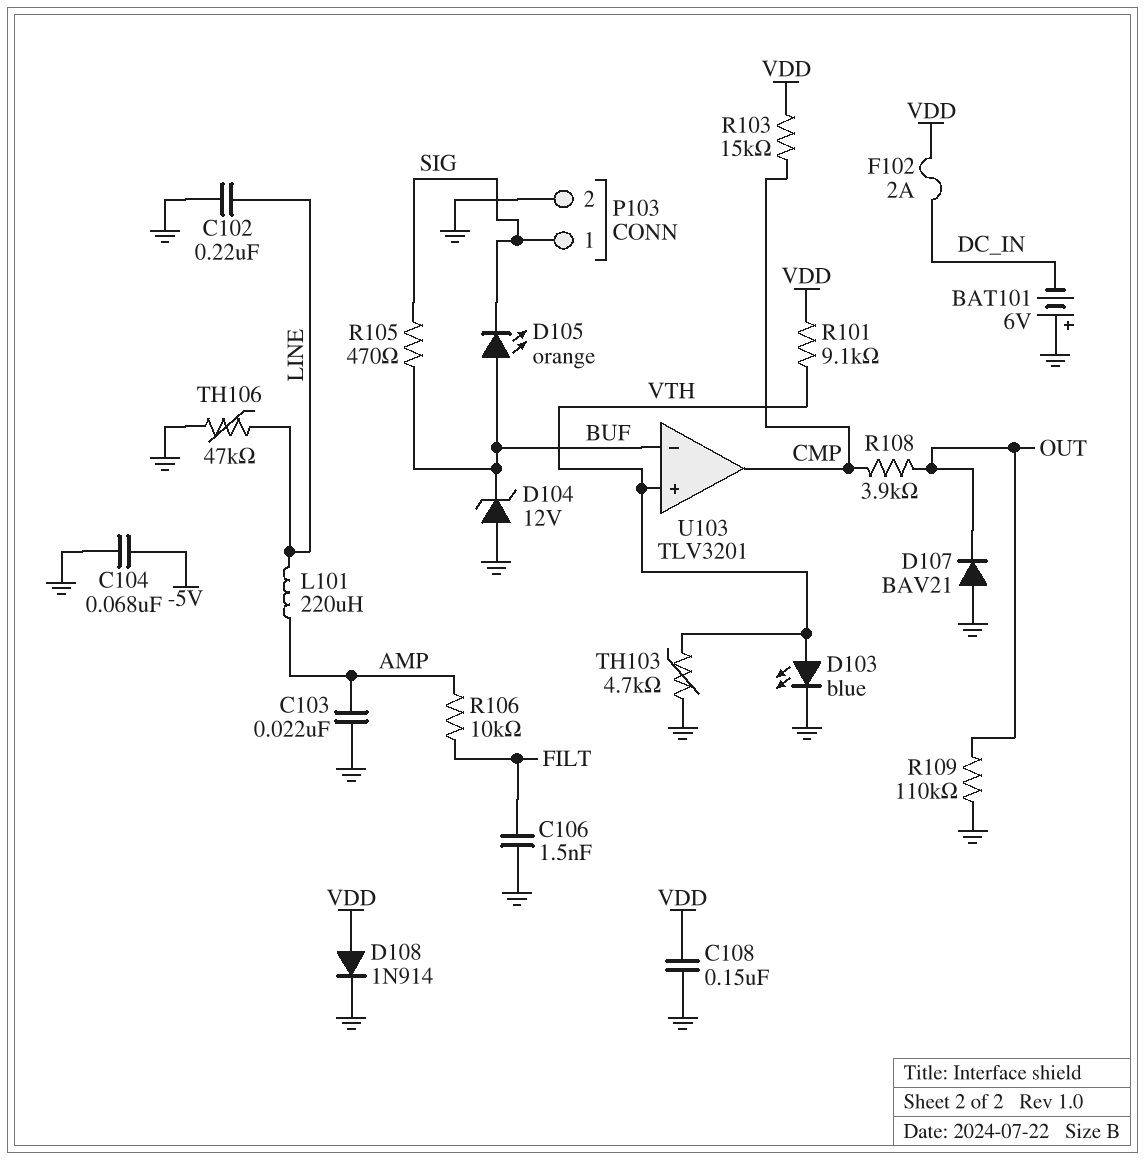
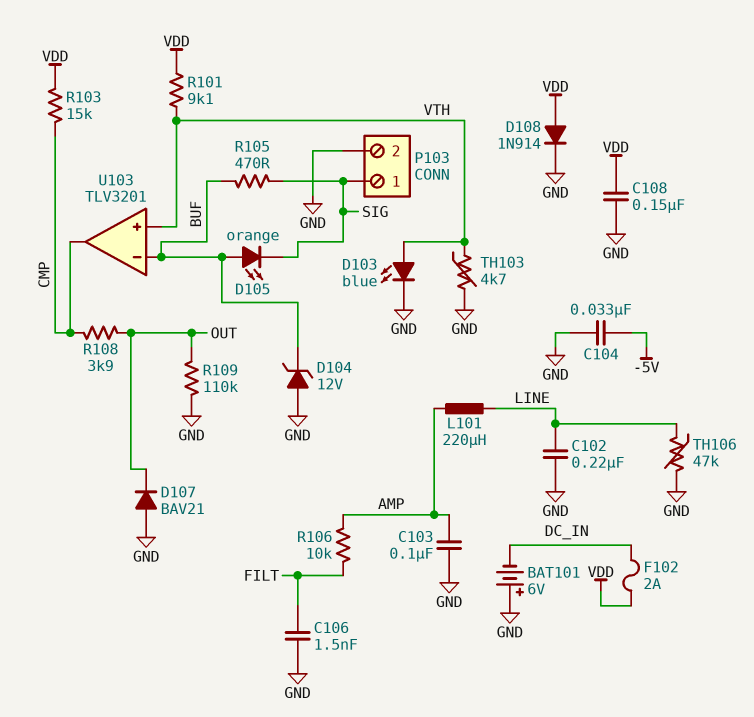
C103: 22nF (AMP, GND) -> 100nF (AMP, GND)
C104: 68nF (-5V, GND) -> 33nF (-5V, GND)

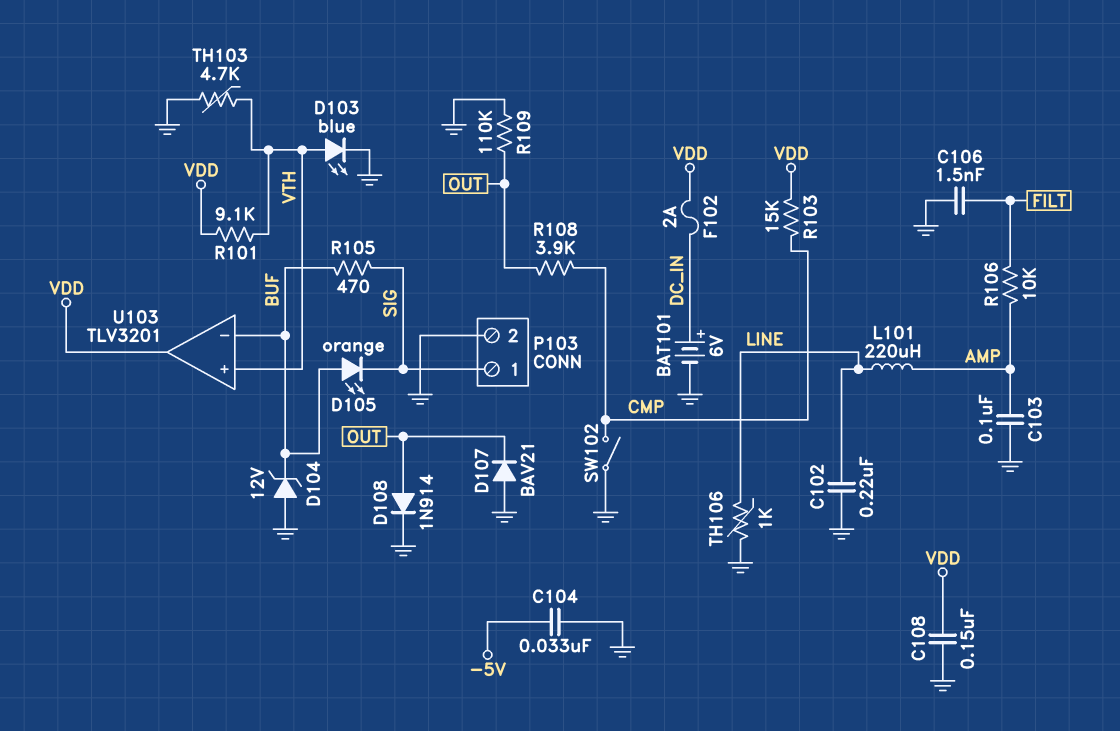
BAT101: 6V (plus GND, minus DC_IN) -> 6V (plus DC_IN, minus GND)
D108: diode 1N914 (A VDD, K GND) -> diode 1N914 (A OUT, K GND)
SW102: none -> switch (CMP, GND)
TH106: 47k (GND, LINE) -> 1k (GND, LINE)
U103 pin out: CMP -> VDD

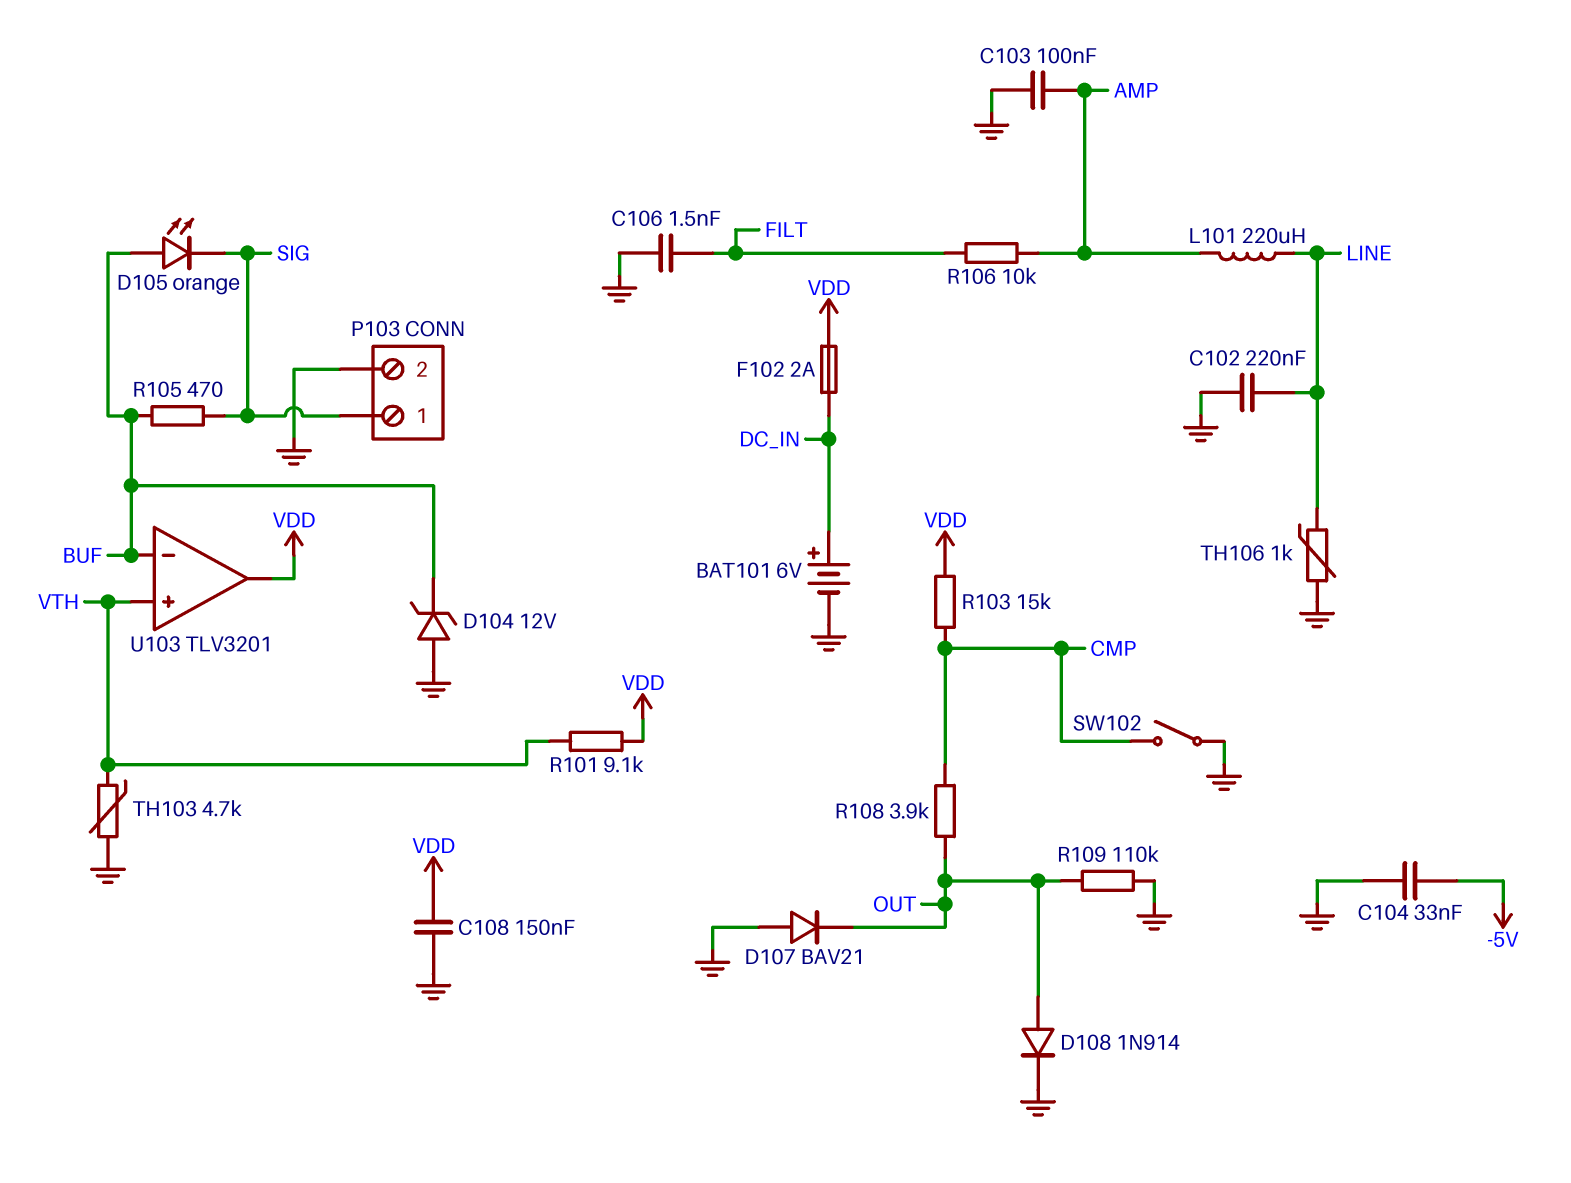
D103: LED blue (A VTH, K GND) -> none

